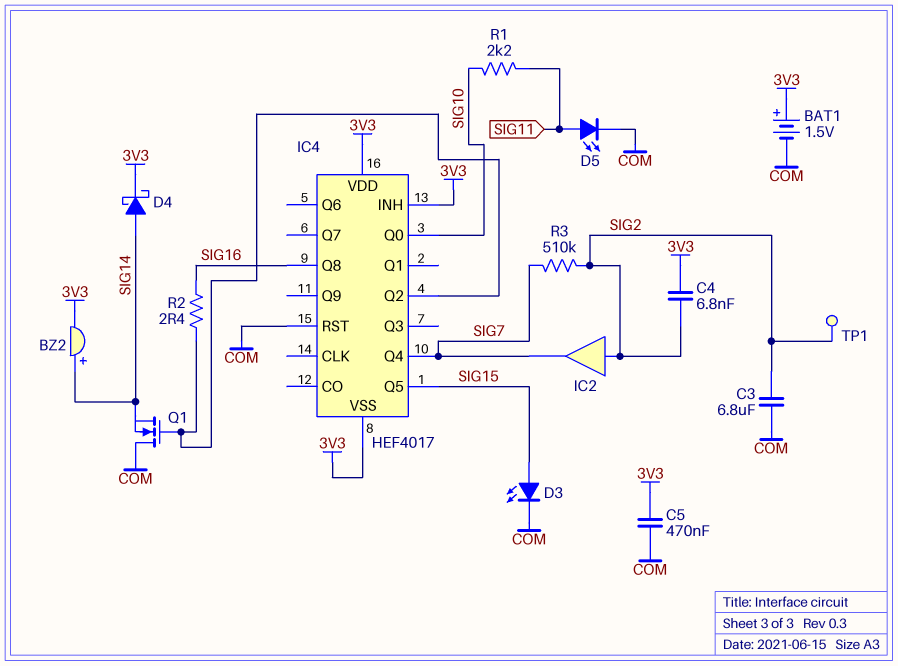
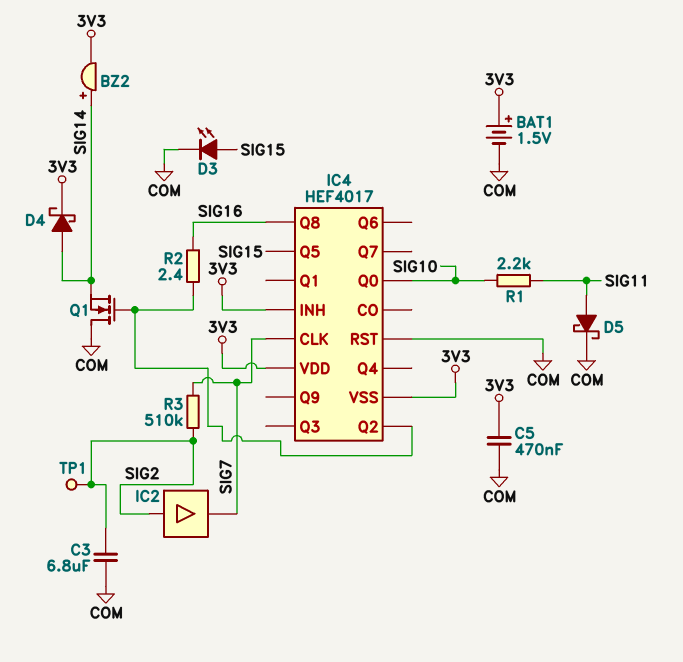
C4: 6.8nF (3V3, SIG2) -> none
D5: LED (A SIG11, K COM) -> schottky (A SIG11, K COM)
IC4 pin CLK: none -> SIG7
IC4 pin Q4: SIG7 -> none

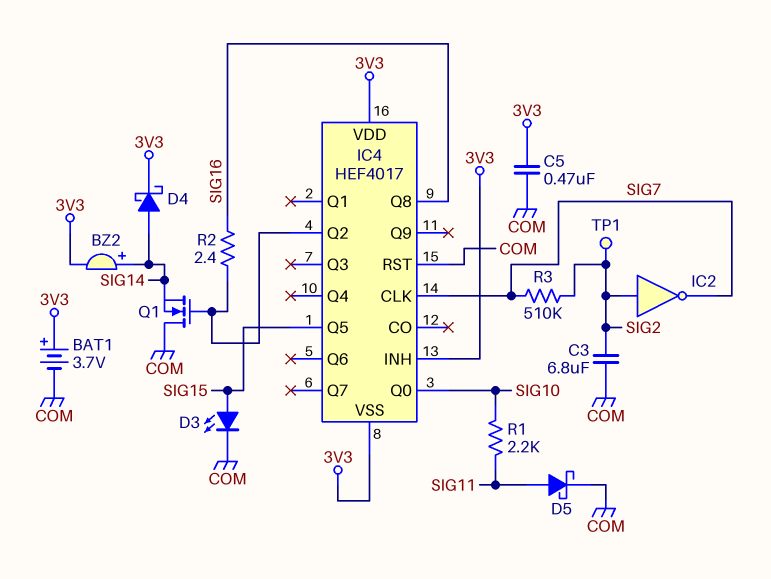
BAT1: 1.5V (plus 3V3, minus COM) -> 3.7V (plus 3V3, minus COM)
IC2: buffer (in SIG2, out SIG7) -> NOT (in SIG2, out SIG7)

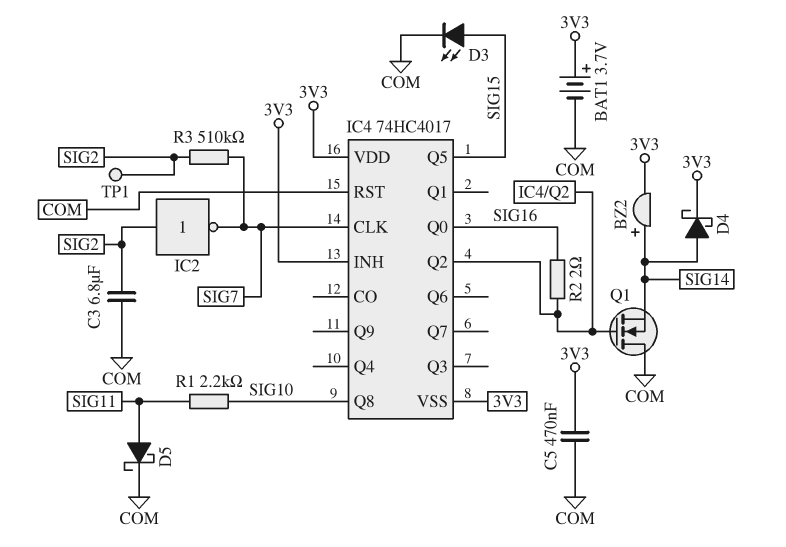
IC4: HEF4017 -> 74HC4017
IC4 pin Q0: SIG10 -> SIG16
IC4 pin Q8: SIG16 -> SIG10
R2: 2.4 (IC4/Q2, SIG16) -> 2 (IC4/Q2, SIG16)

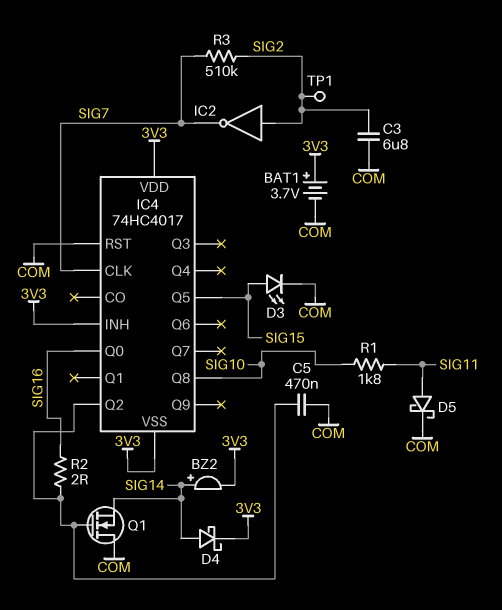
C5: 470nF (3V3, COM) -> 470nF (COM, IC4/Q2)
R1: 2.2k (SIG10, SIG11) -> 1.8k (SIG10, SIG11)

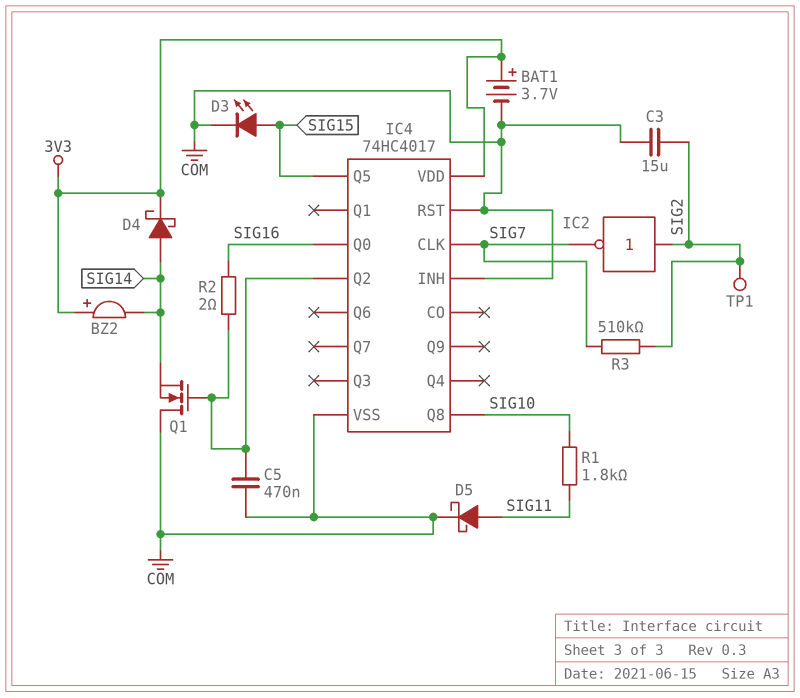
BZ2: buzzer (plus SIG14, minus 3V3) -> buzzer (plus 3V3, minus SIG14)
C3: 6.8uF (COM, SIG2) -> 15uF (COM, SIG2)
IC4 pin INH: 3V3 -> COM
IC4 pin VSS: 3V3 -> COM

